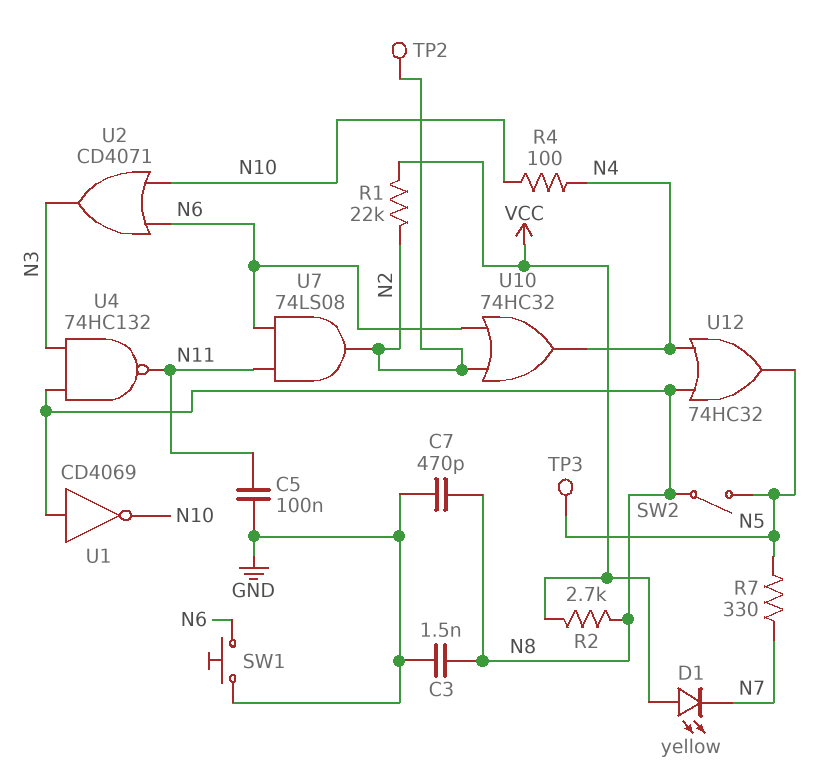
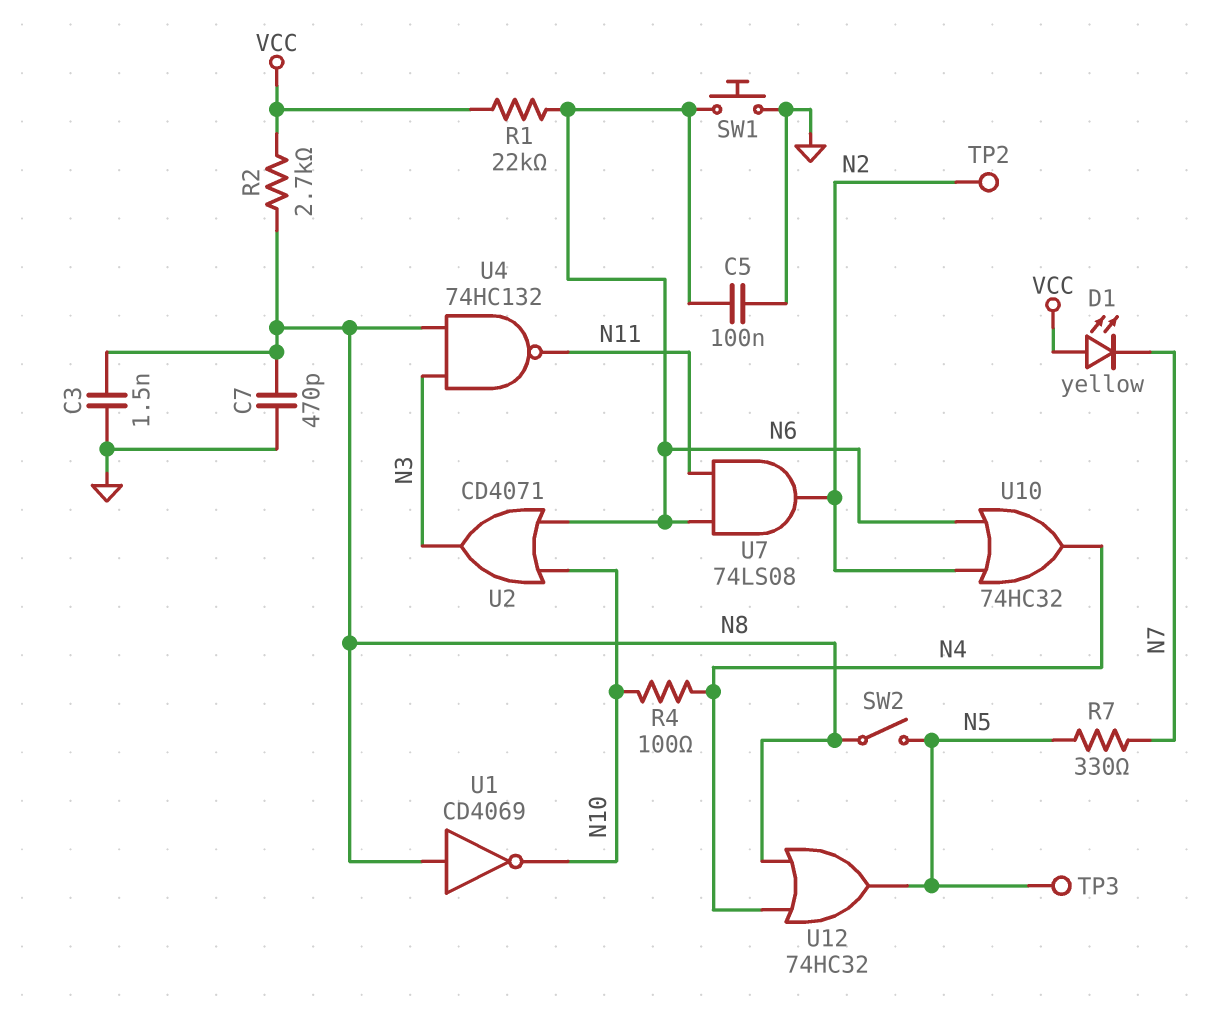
C5: 100nF (GND, N11) -> 100nF (GND, N6)
R1: 22k (N2, VCC) -> 22k (N6, VCC)

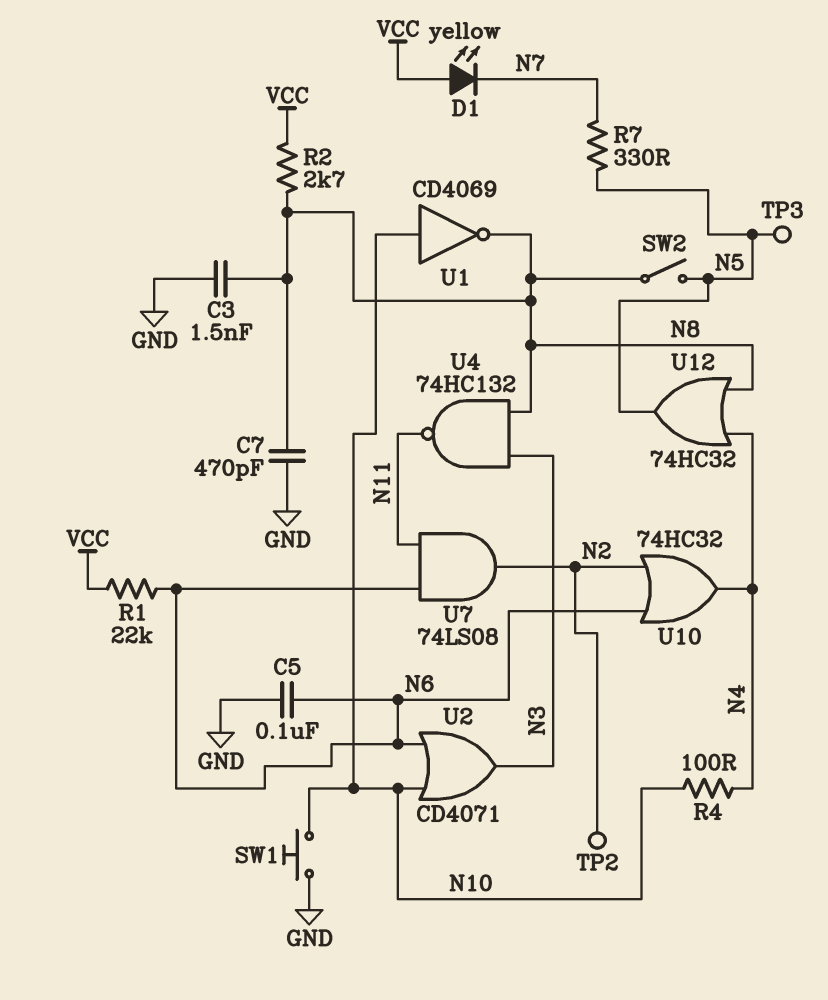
SW1: button (GND, N6) -> button (GND, N10)
U1: NOT CD4069 (in N8, out N10) -> NOT CD4069 (in N10, out N8)

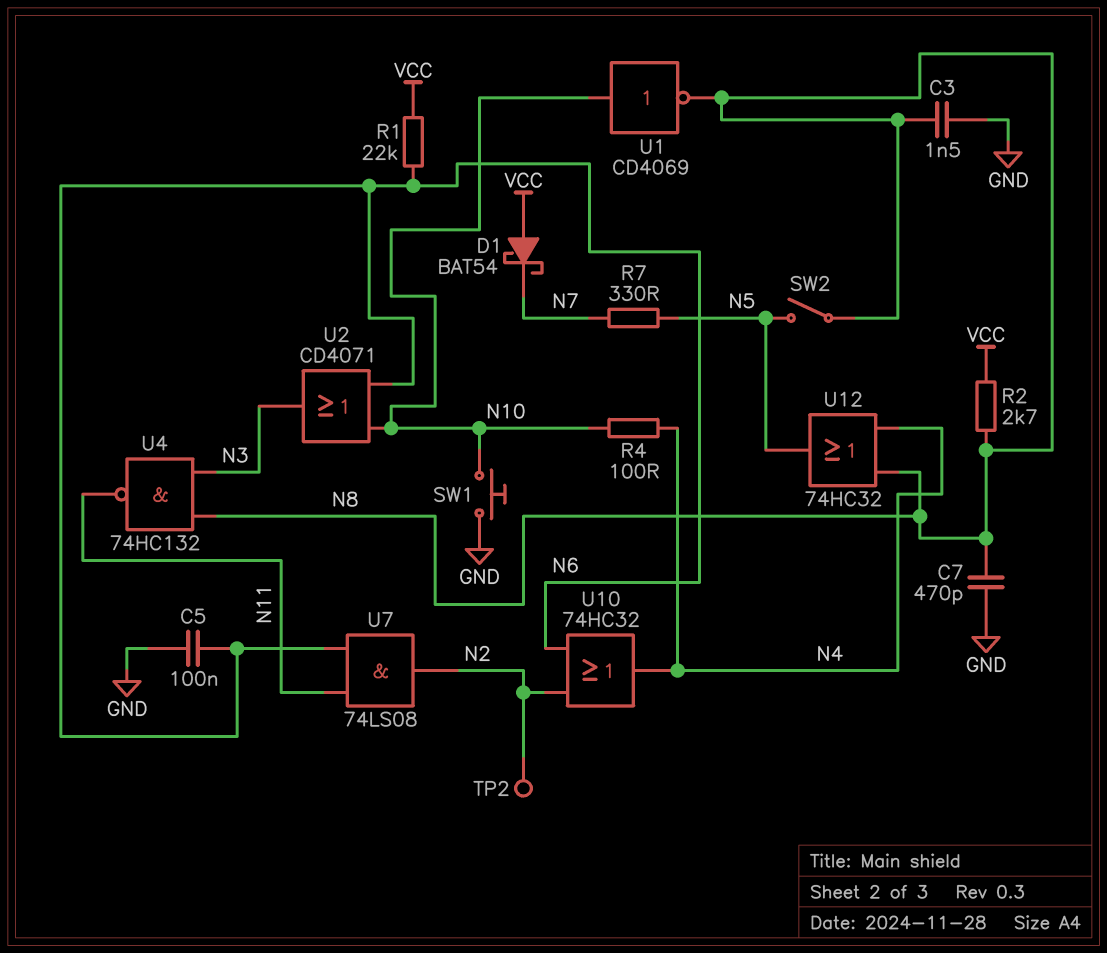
D1: LED yellow (A VCC, K N7) -> schottky BAT54 (A VCC, K N7)
TP3: test point (N5) -> none

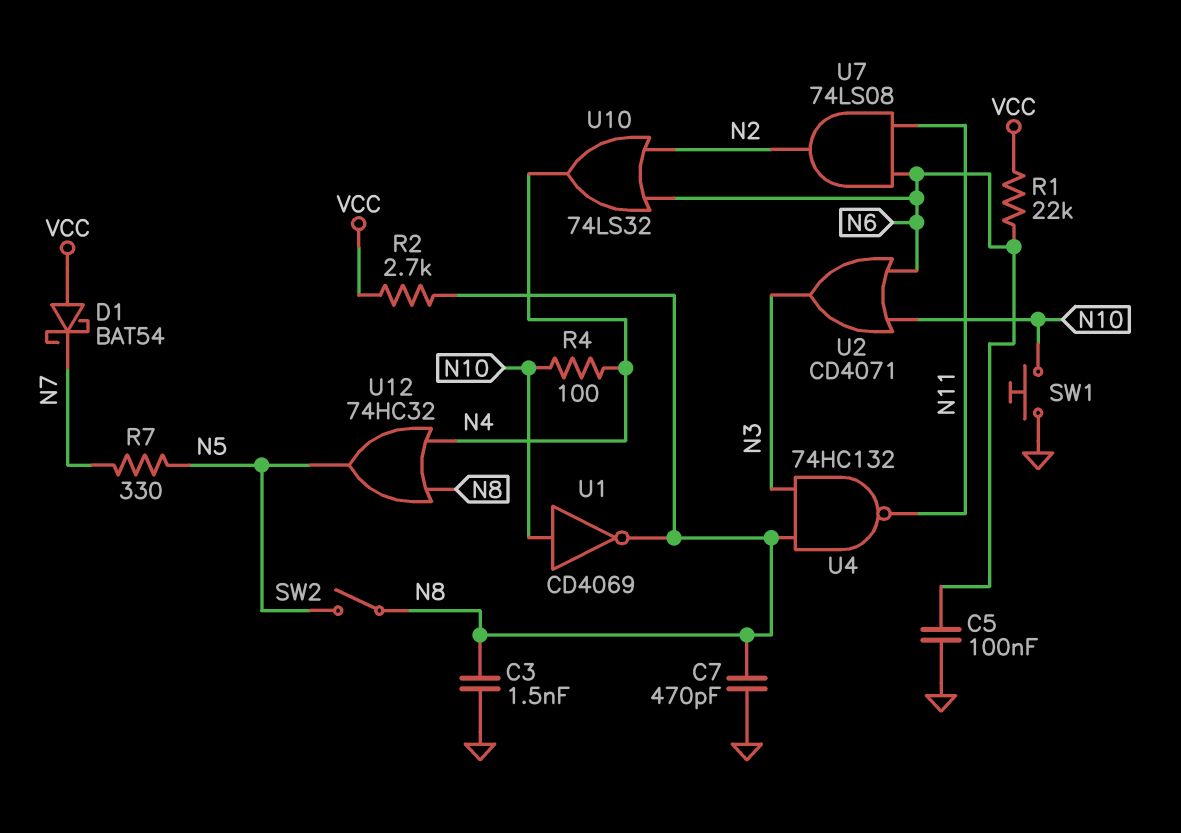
TP2: test point (N2) -> none
U10: OR 74HC32 (in N2, in N6, out N4) -> OR 74LS32 (in N2, in N6, out N4)

